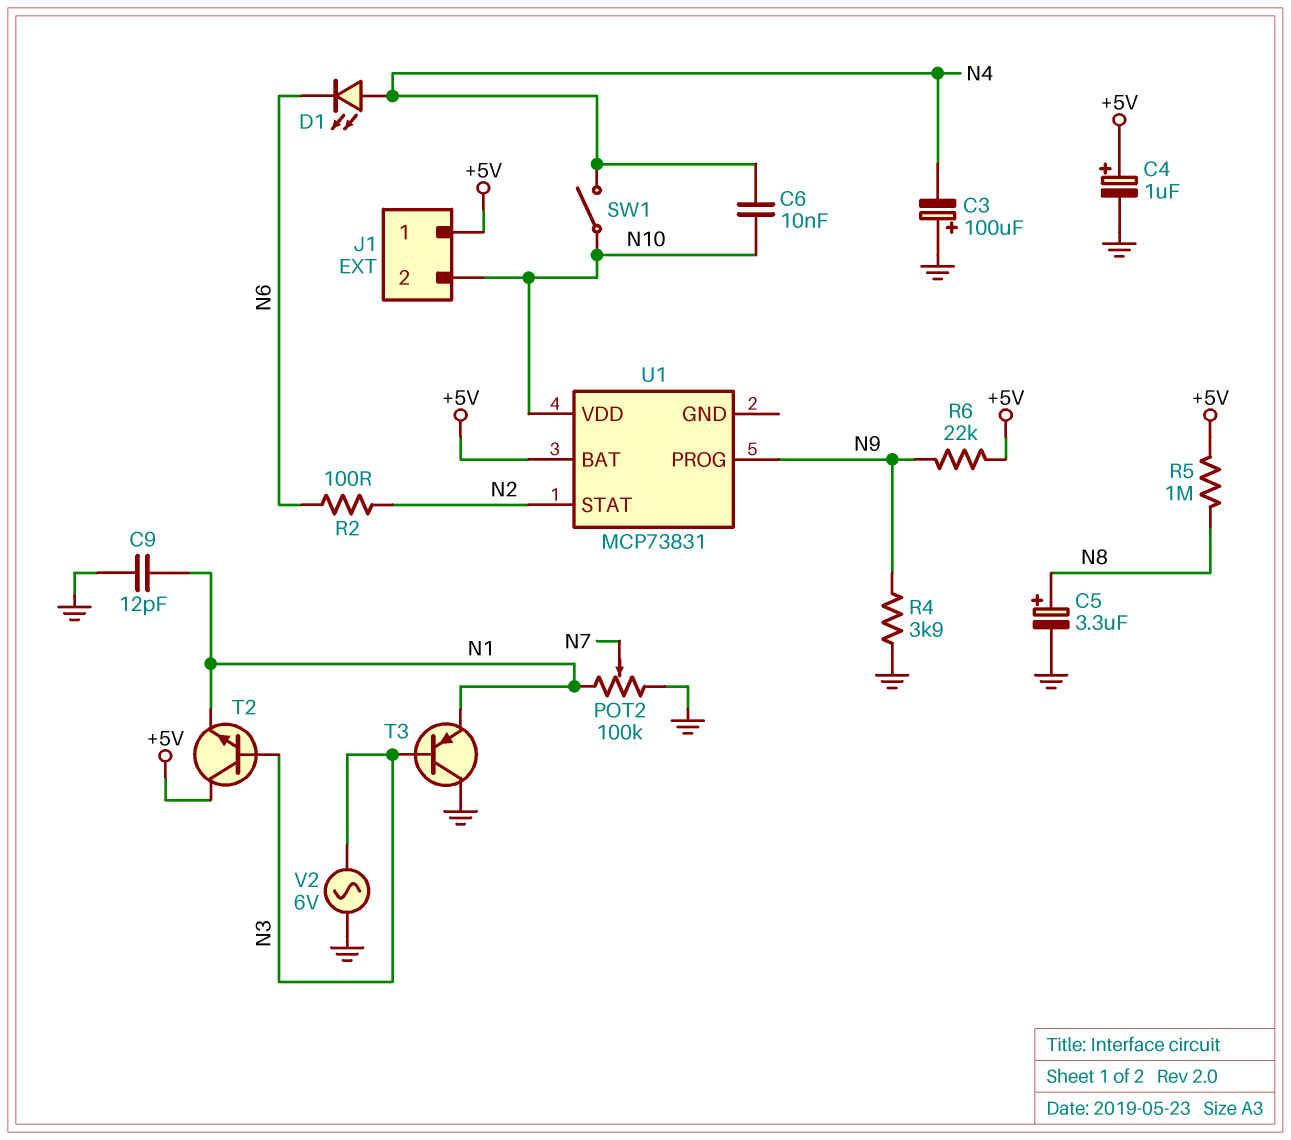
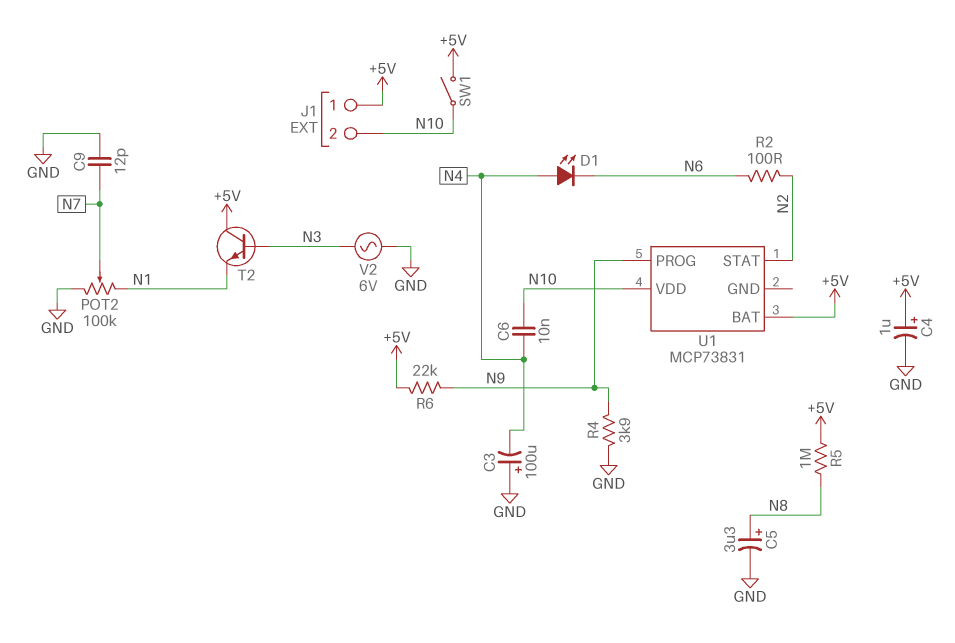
C9: 12pF (GND, N1) -> 12pF (GND, N7)
SW1: switch (N4, N10) -> switch (+5V, N10)
T3: PNP (B N3, C GND, E N1) -> none

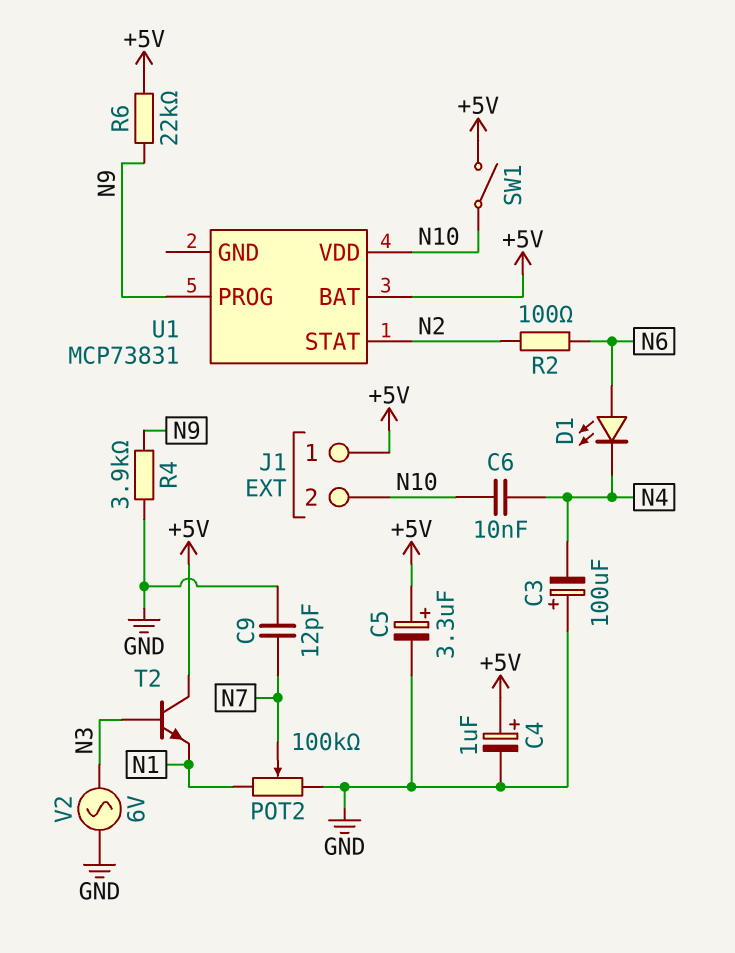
C5: 3.3uF (plus N8, minus GND) -> 3.3uF (plus +5V, minus GND)
D1: LED (A N4, K N6) -> LED (A N6, K N4)
R5: 1M (+5V, N8) -> none

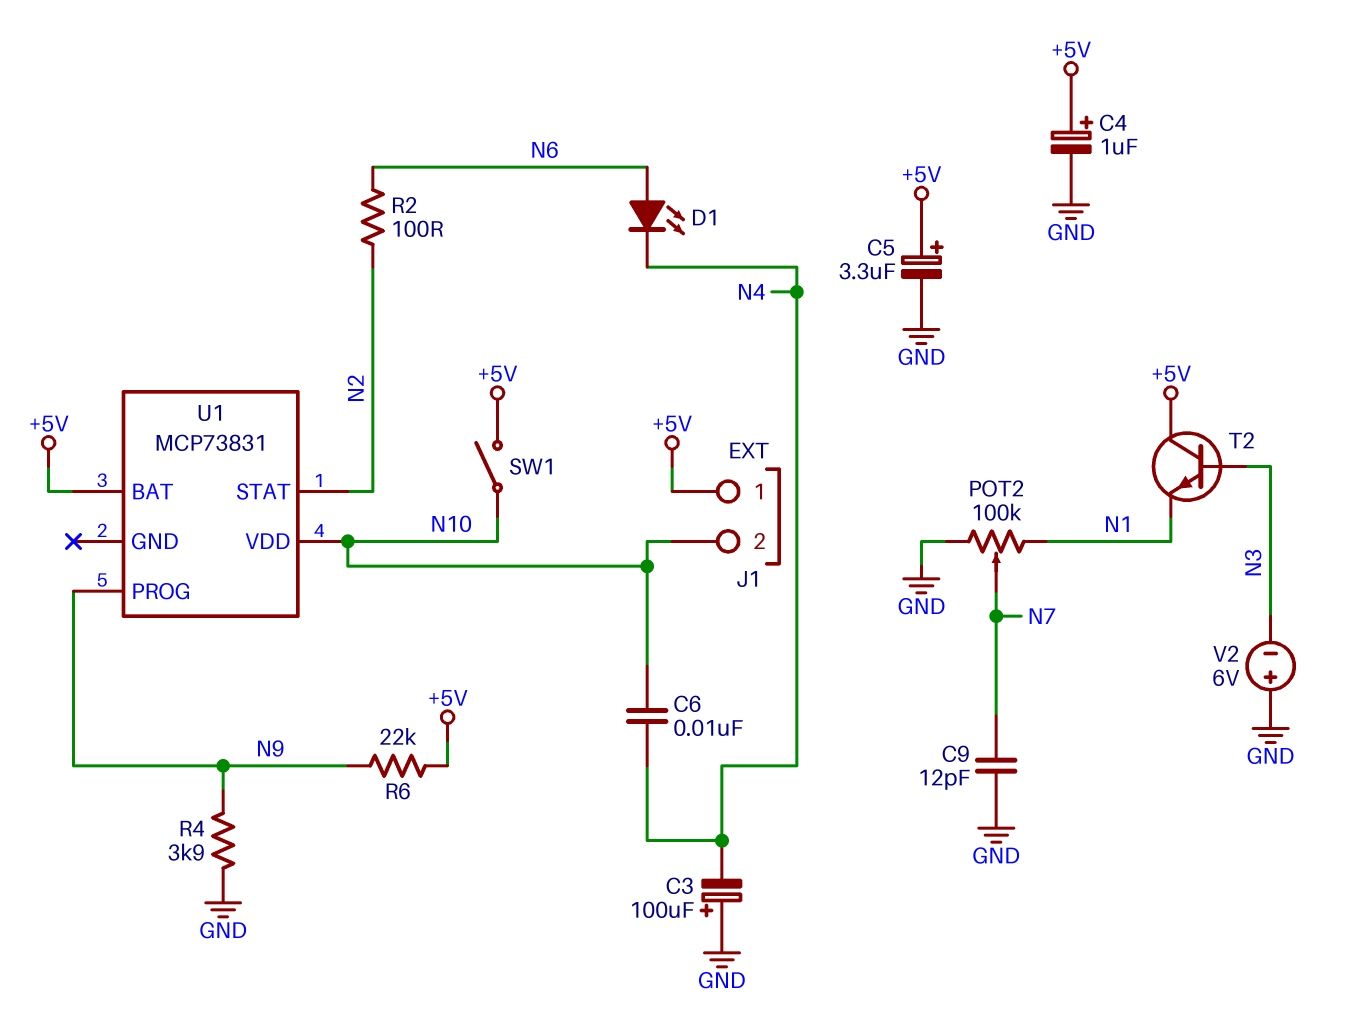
V2: AC 6V (GND, N3) -> 6V (plus GND, minus N3)

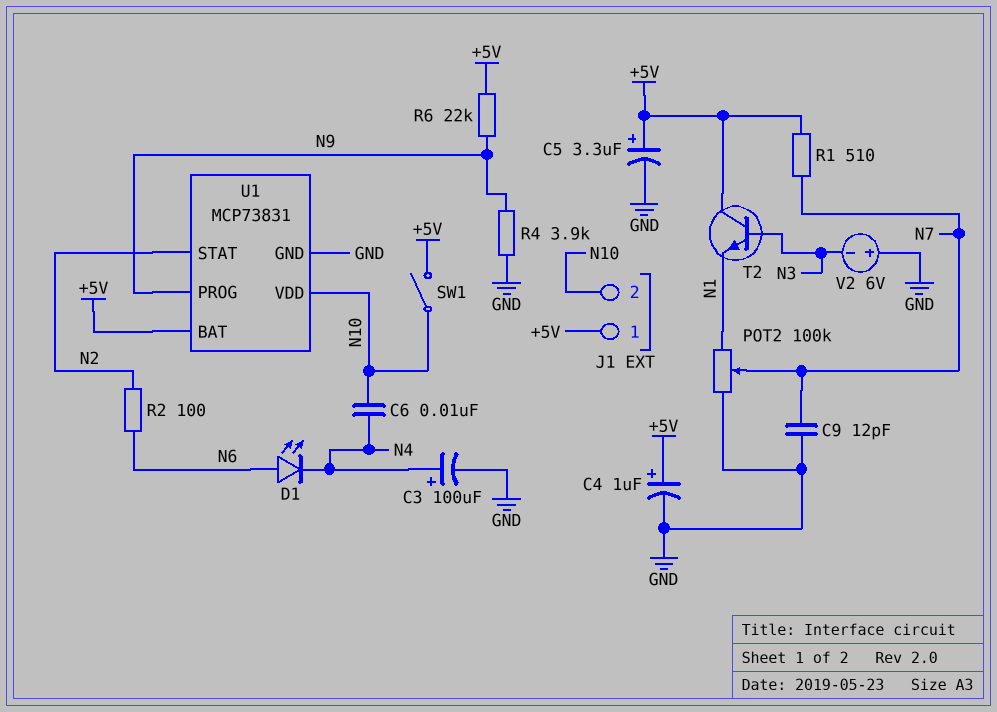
C3: 100uF (plus GND, minus N4) -> 100uF (plus N4, minus GND)
R1: none -> 510 (+5V, N7)
U1 pin GND: none -> GND

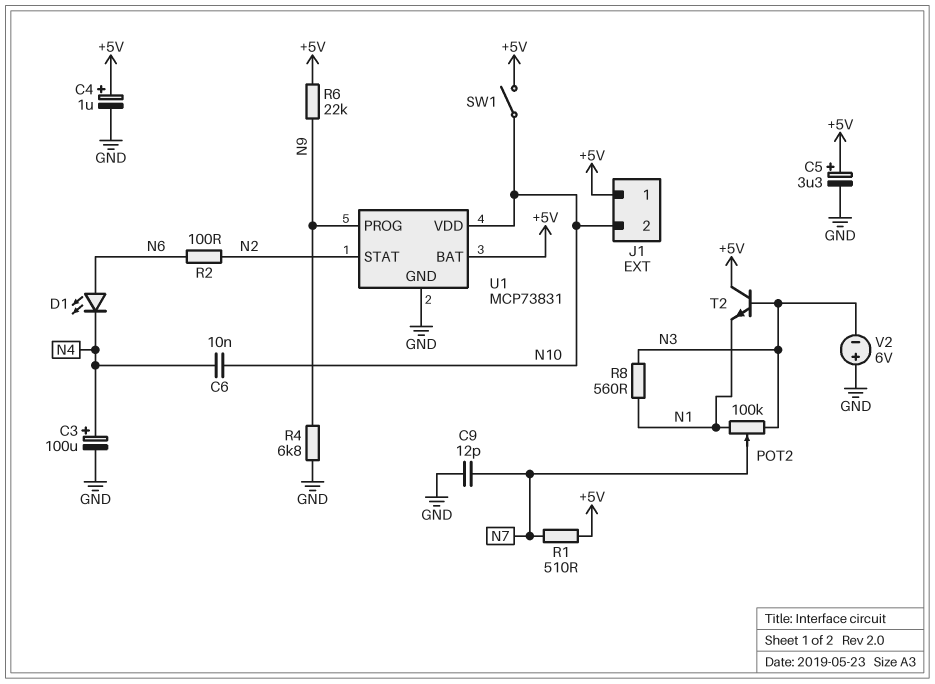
POT2: 100k (GND, N1, wiper N7) -> 100k (N1, N3, wiper N7)
R4: 3.9k (GND, N9) -> 6.8k (GND, N9)
R8: none -> 560 (N1, N3)

